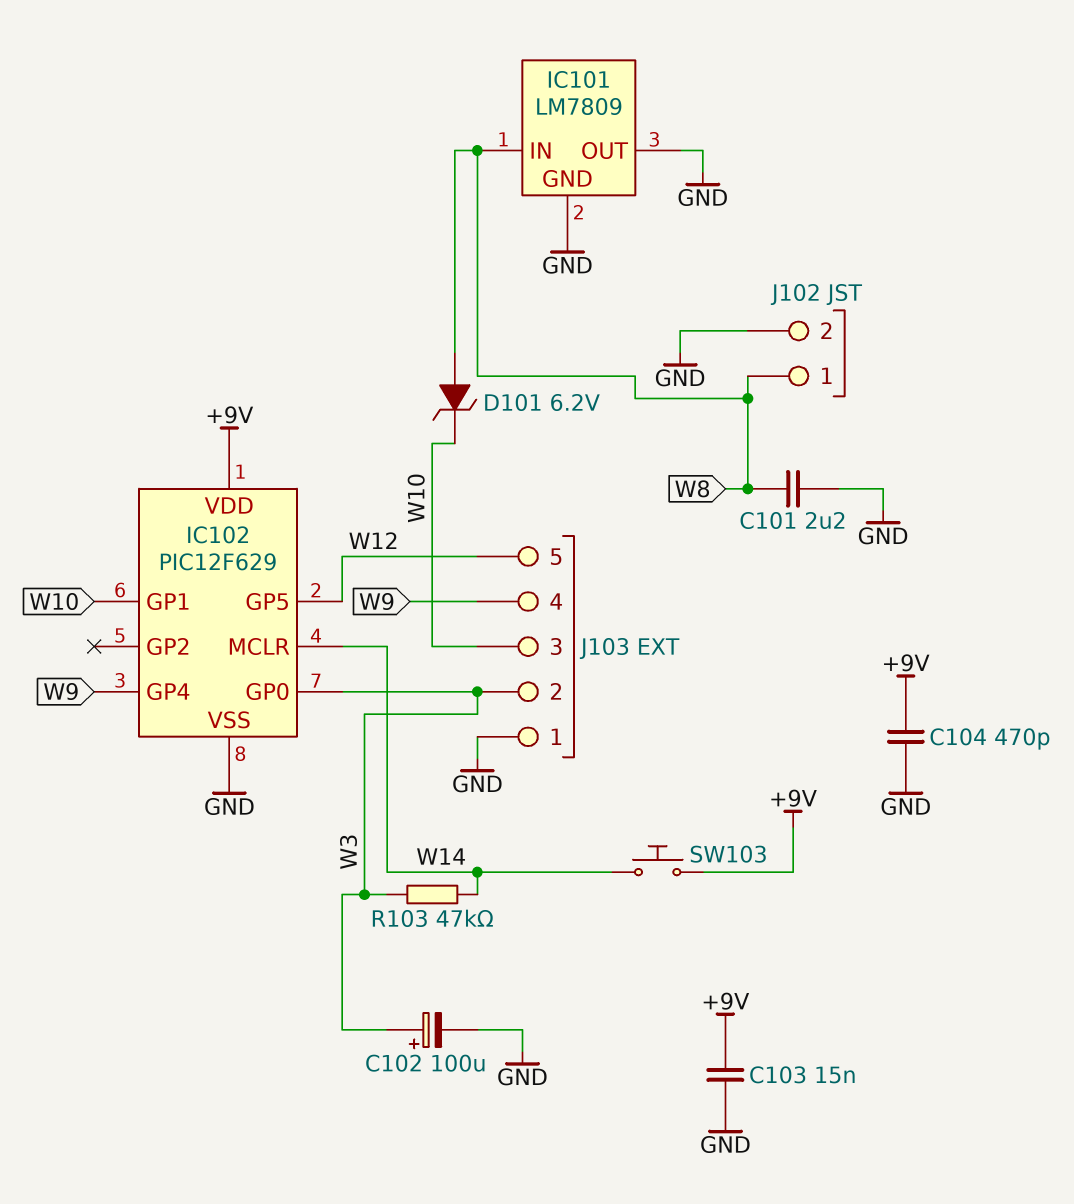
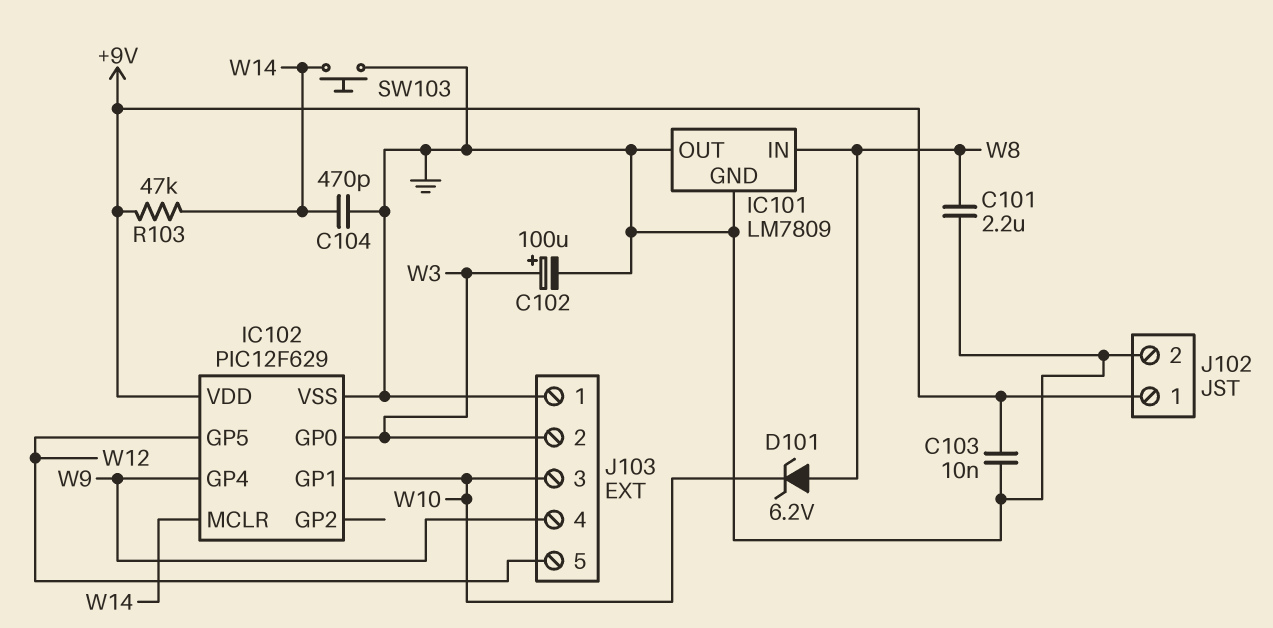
C103: 15nF (+9V, GND) -> 10nF (+9V, GND)
C104: 470pF (+9V, GND) -> 470pF (GND, W14)
J102 pin 1: W8 -> +9V
R103: 47k (W3, W14) -> 47k (+9V, W14)
SW103: button (+9V, W14) -> button (GND, W14)

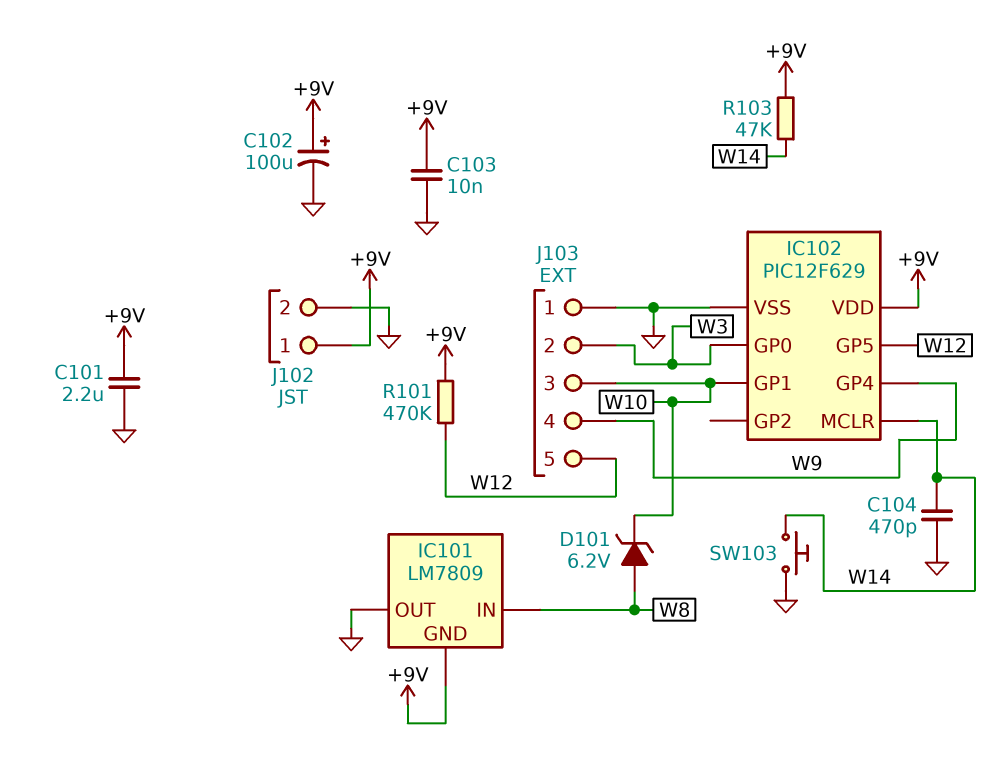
C101: 2.2uF (GND, W8) -> 2.2uF (+9V, GND)
C102: 100uF (plus W3, minus GND) -> 100uF (plus +9V, minus GND)
IC101 pin GND: GND -> +9V
R101: none -> 470k (+9V, W12)

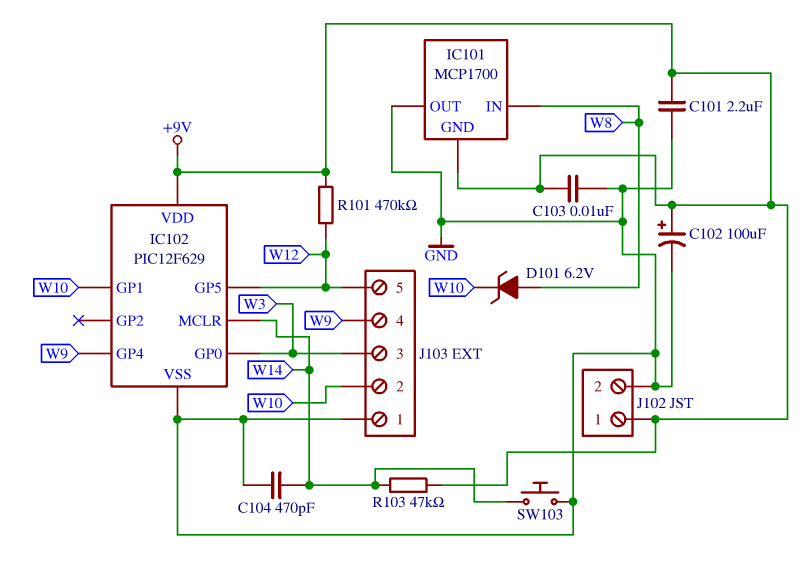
IC101: LM7809 -> MCP1700
J103 pin 2: W3 -> W10
J103 pin 3: W10 -> W3

